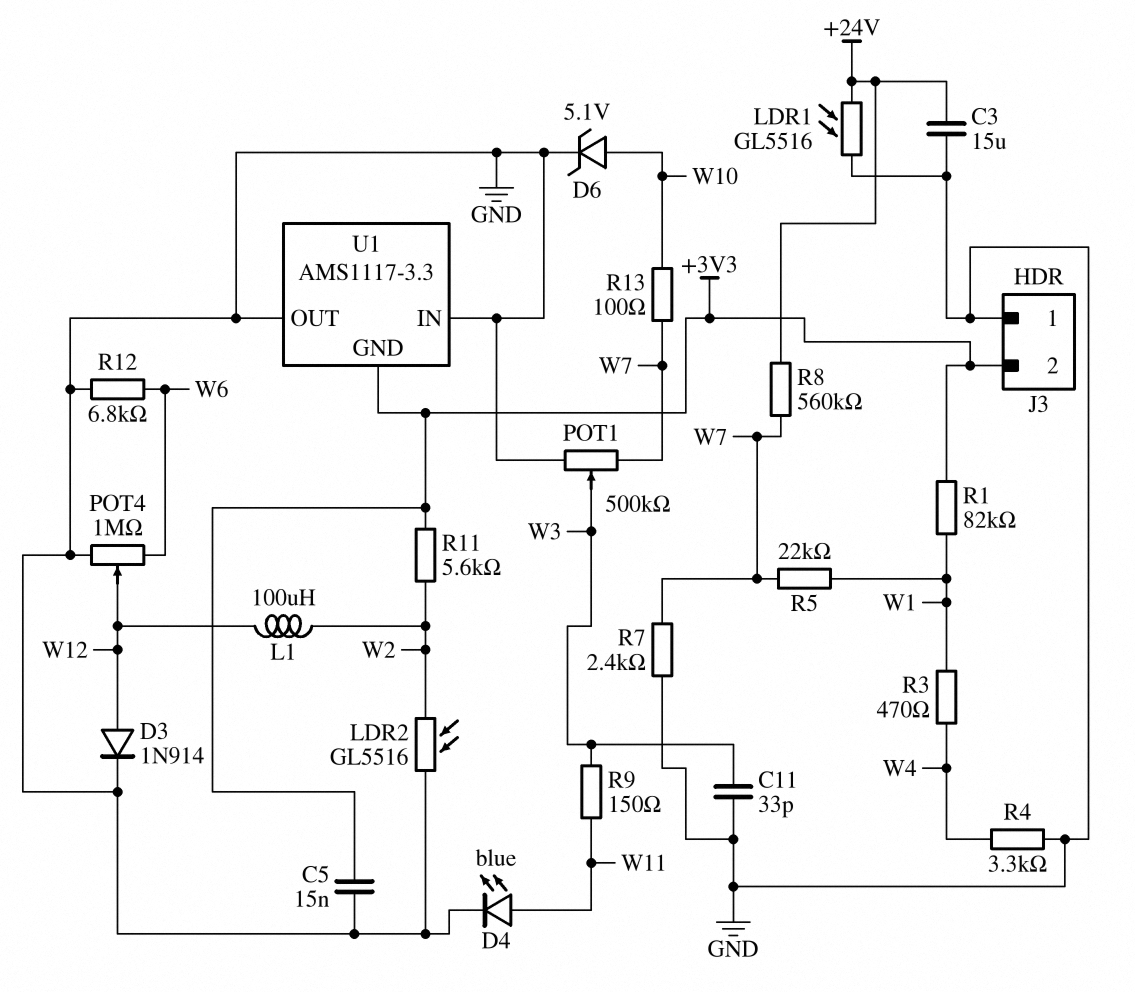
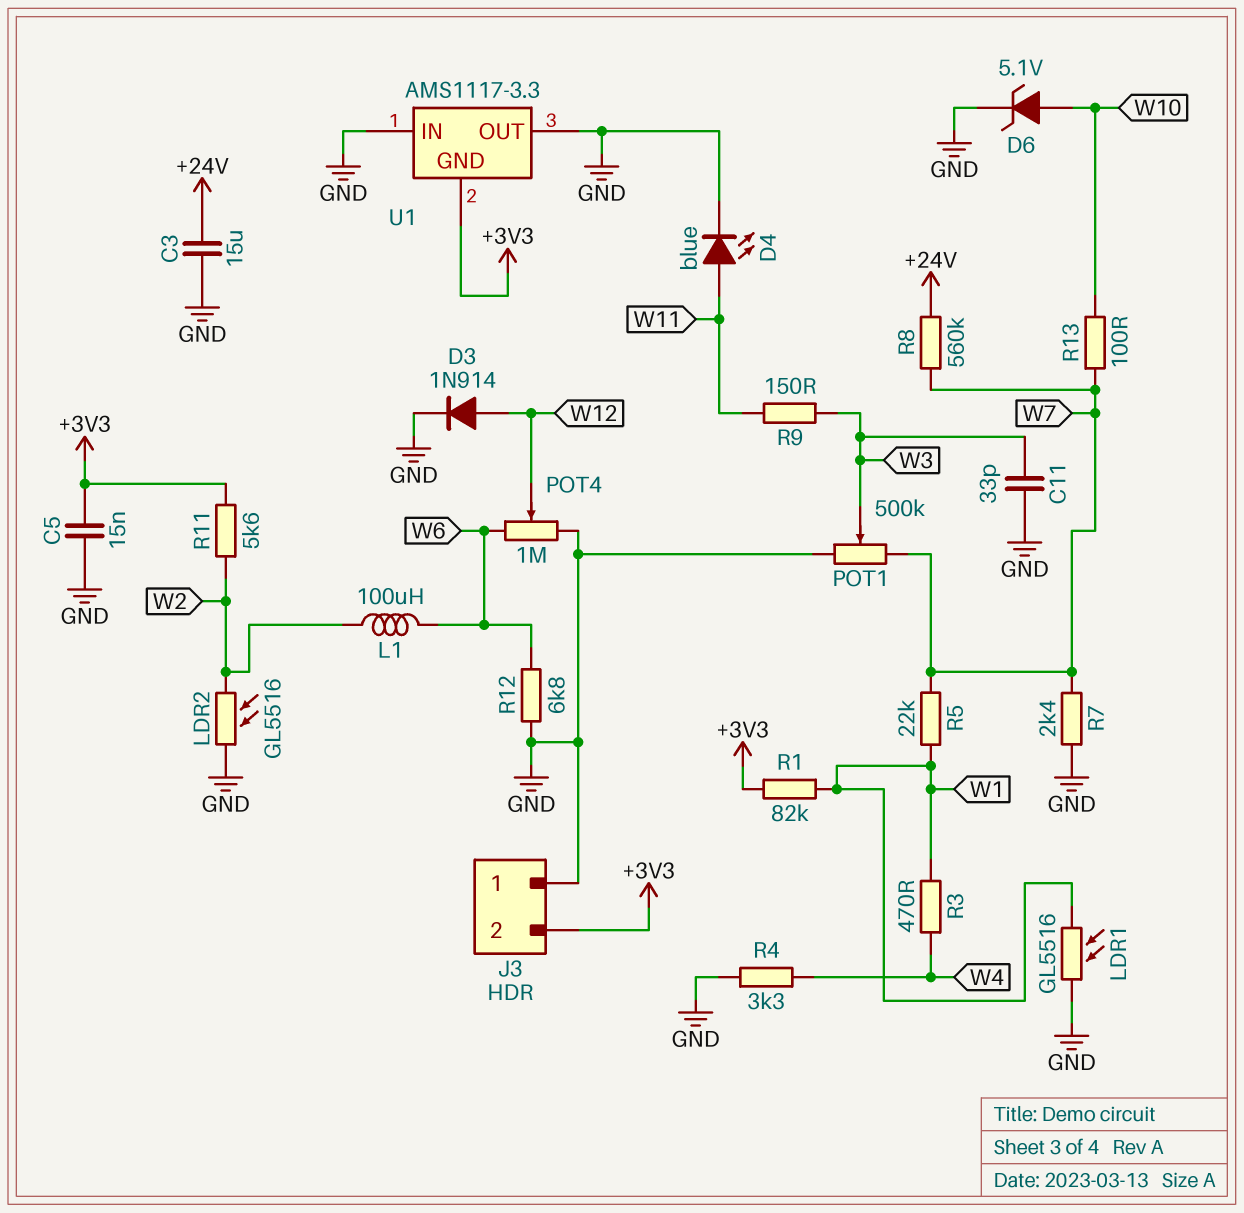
L1: 100uH (W2, W12) -> 100uH (W2, W6)
LDR1: GL5516 (+24V, GND) -> GL5516 (GND, W1)

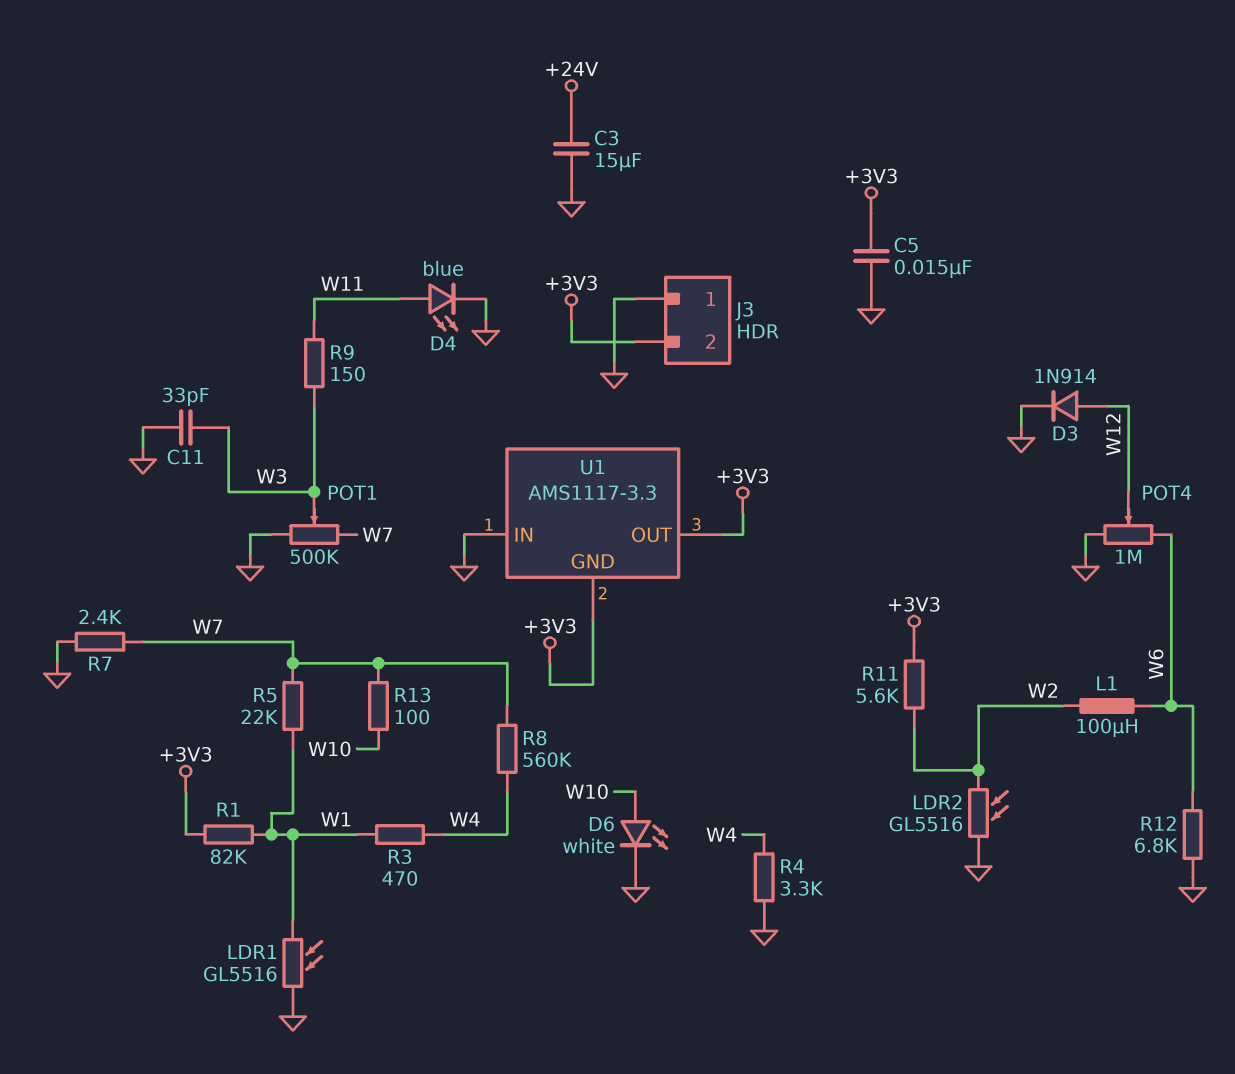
D6: zener 5.1V (A W10, K GND) -> LED white (A W10, K GND)
R8: 560k (+24V, W7) -> 560k (W4, W7)
U1 pin OUT: GND -> +3V3

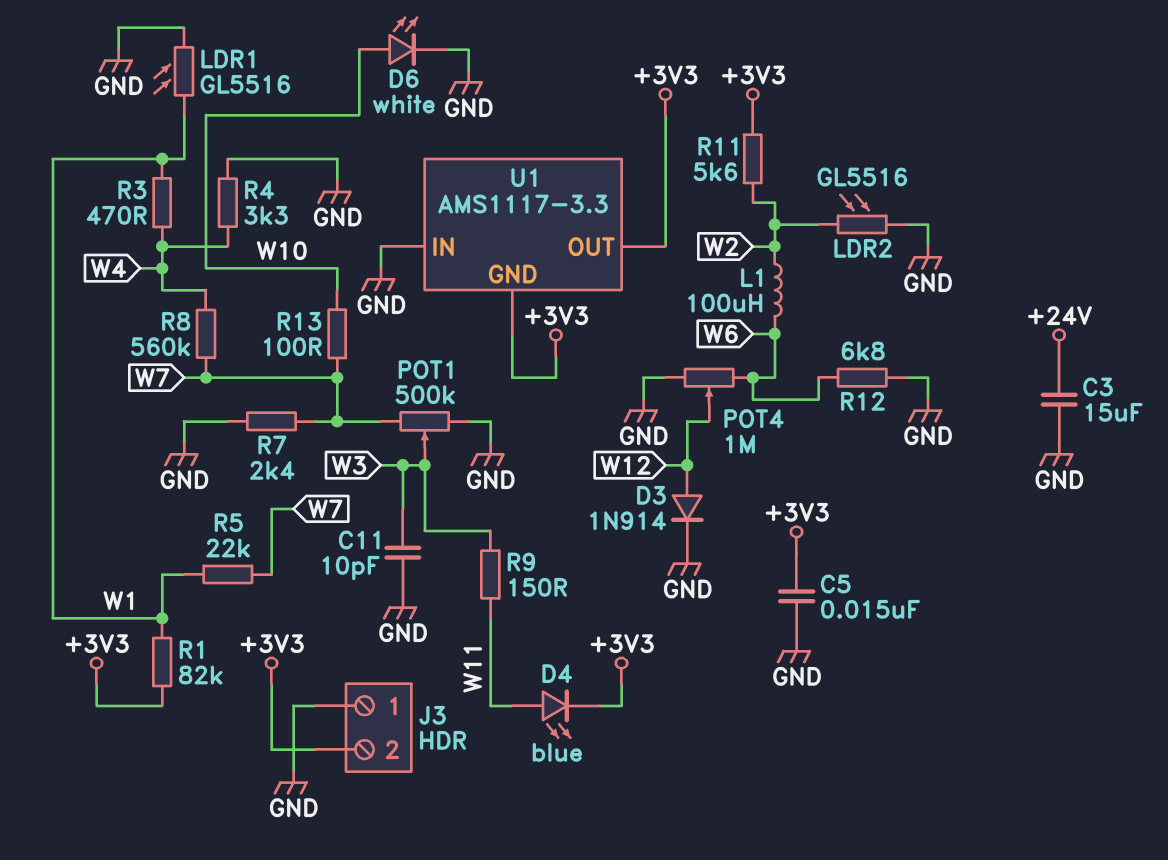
C11: 33pF (GND, W3) -> 10pF (GND, W3)
D4: LED blue (A W11, K GND) -> LED blue (A W11, K +3V3)

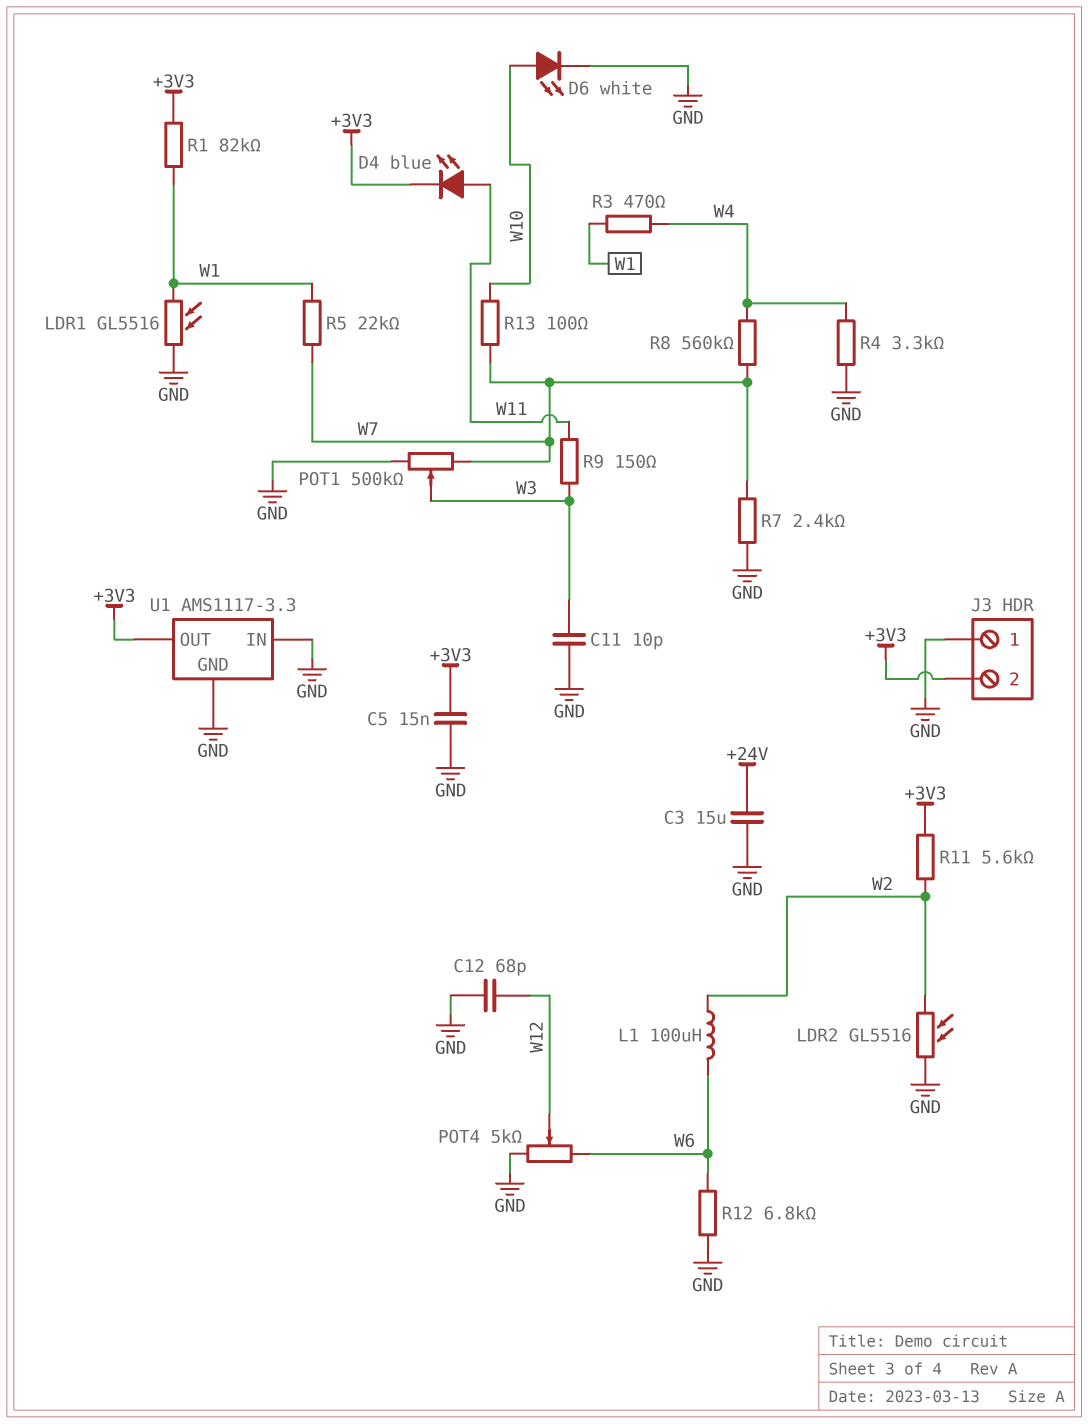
C12: none -> 68pF (GND, W12)
D3: diode 1N914 (A W12, K GND) -> none
POT4: 1M (GND, W6, wiper W12) -> 5k (GND, W6, wiper W12)
U1 pin GND: +3V3 -> GND

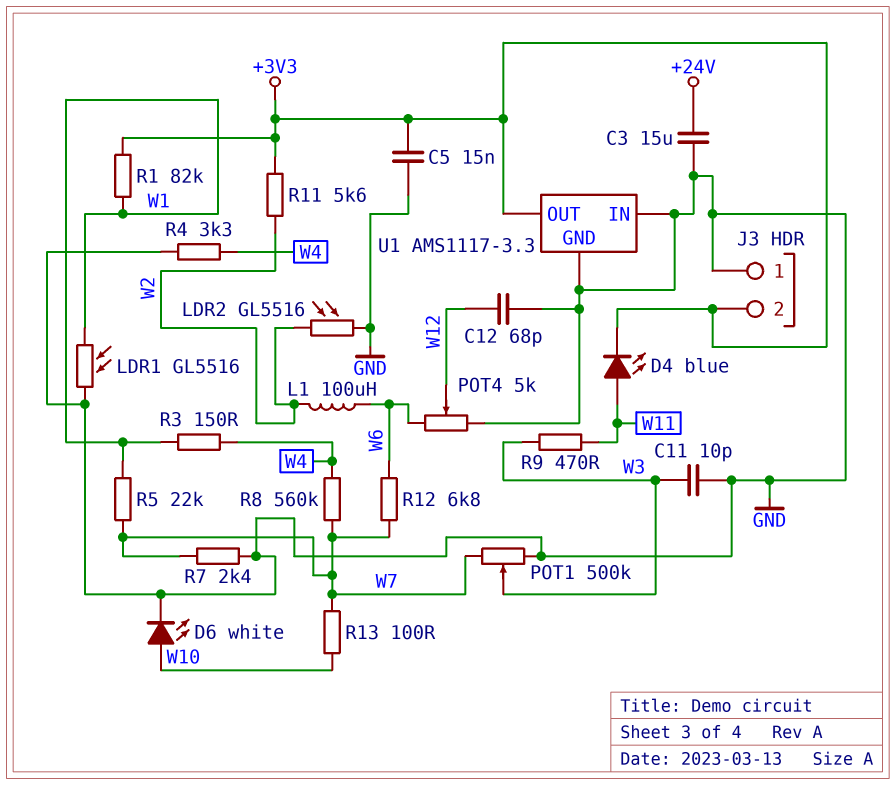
R3: 470 (W1, W4) -> 150 (W1, W4)
R9: 150 (W3, W11) -> 470 (W3, W11)
R12: 6.8k (GND, W6) -> 6.8k (W6, W7)

